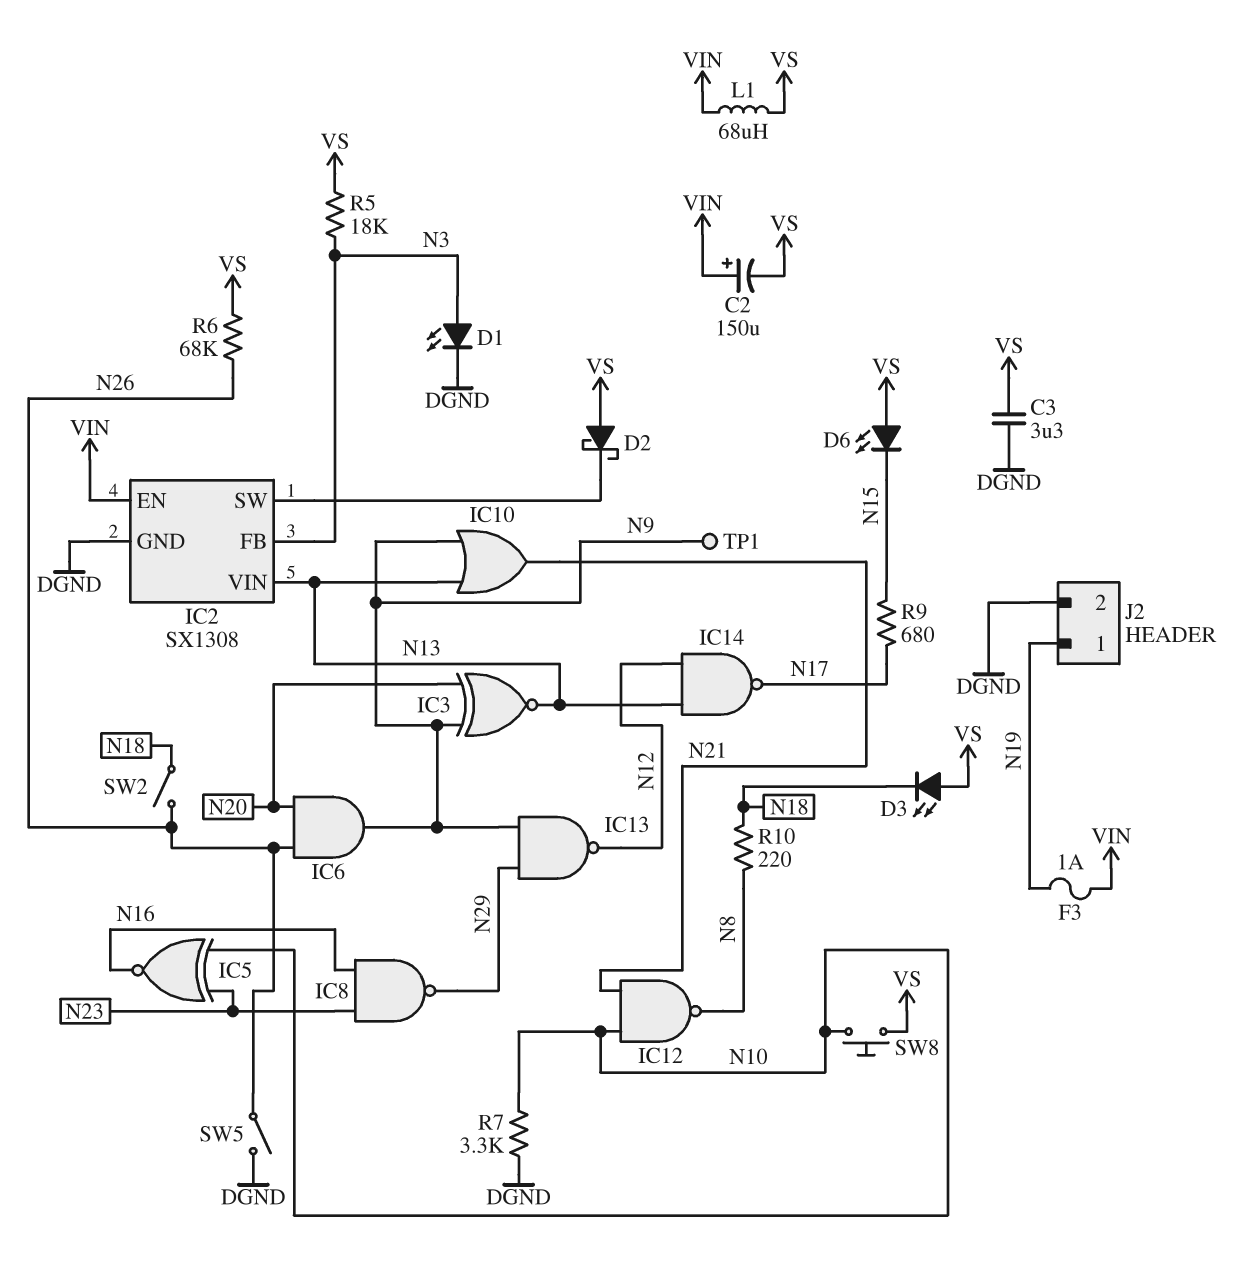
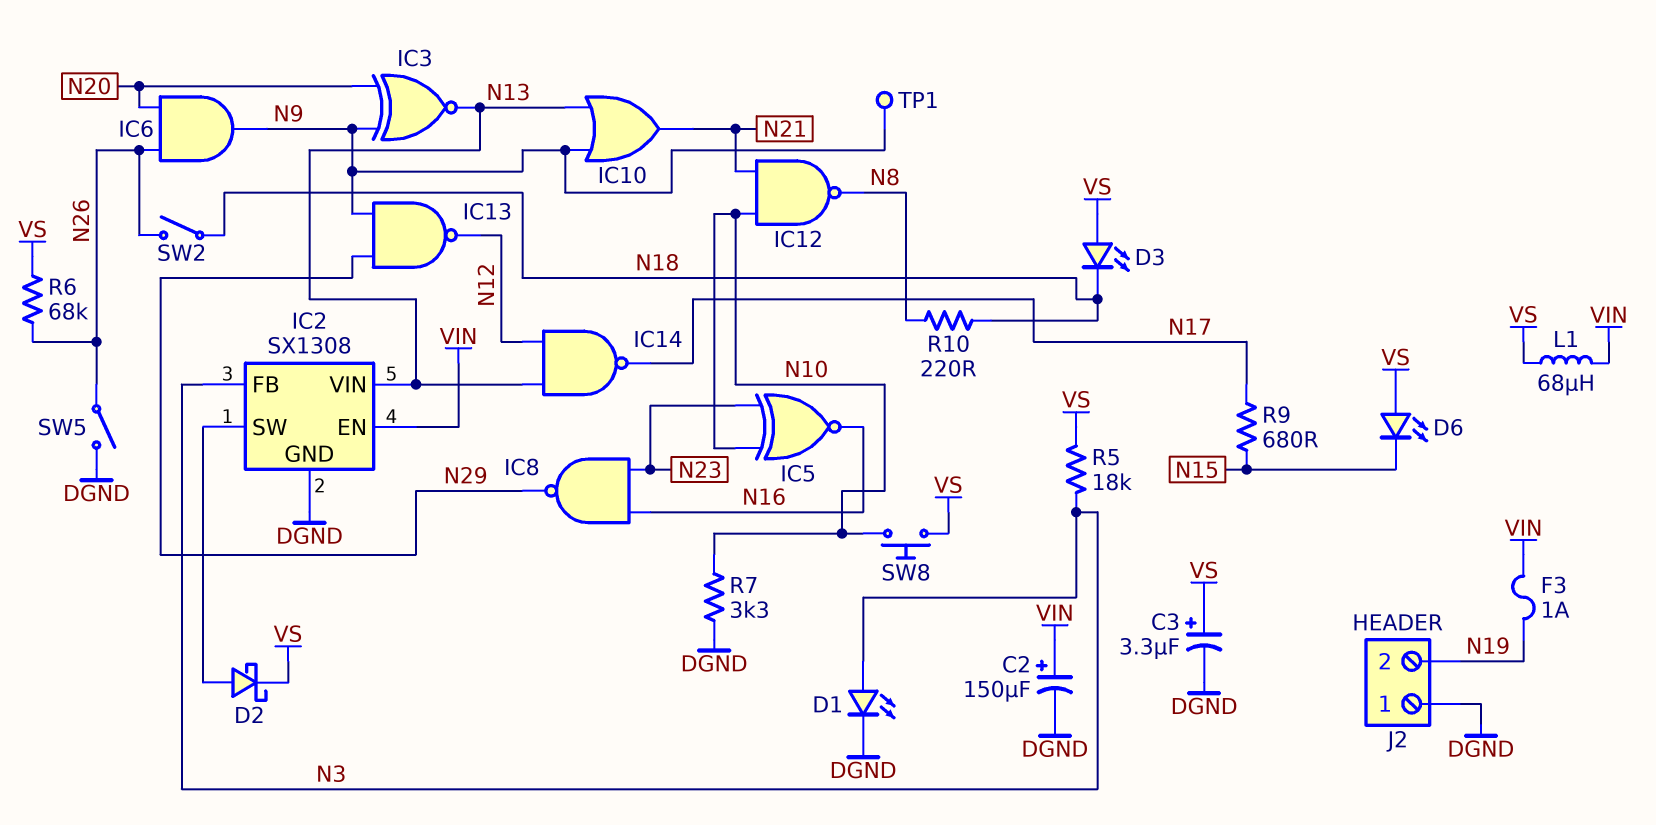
C2: 150uF (plus VIN, minus VS) -> 150uF (plus VIN, minus DGND)
C3: 3.3uF (DGND, VS) -> 3.3uF (plus VS, minus DGND)
D2: schottky (A VS, K IC2/SW) -> schottky (A IC2/SW, K VS)
J2 pin 1: N19 -> DGND
J2 pin 2: DGND -> N19

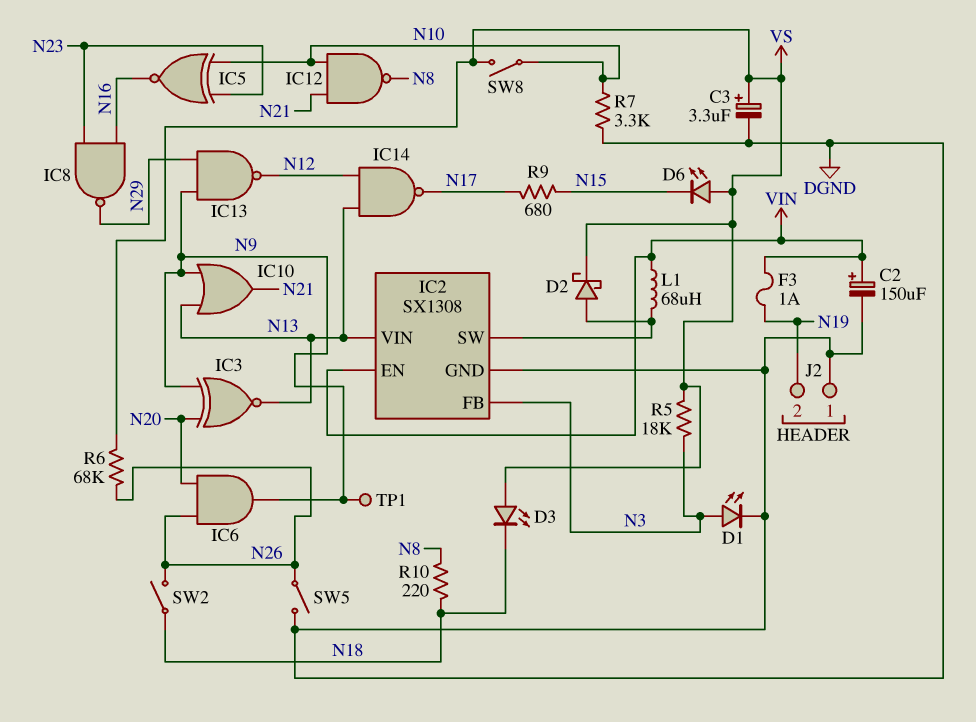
L1: 68uH (VIN, VS) -> 68uH (IC2/SW, VIN)
SW8: button (N10, VS) -> switch (N10, VS)

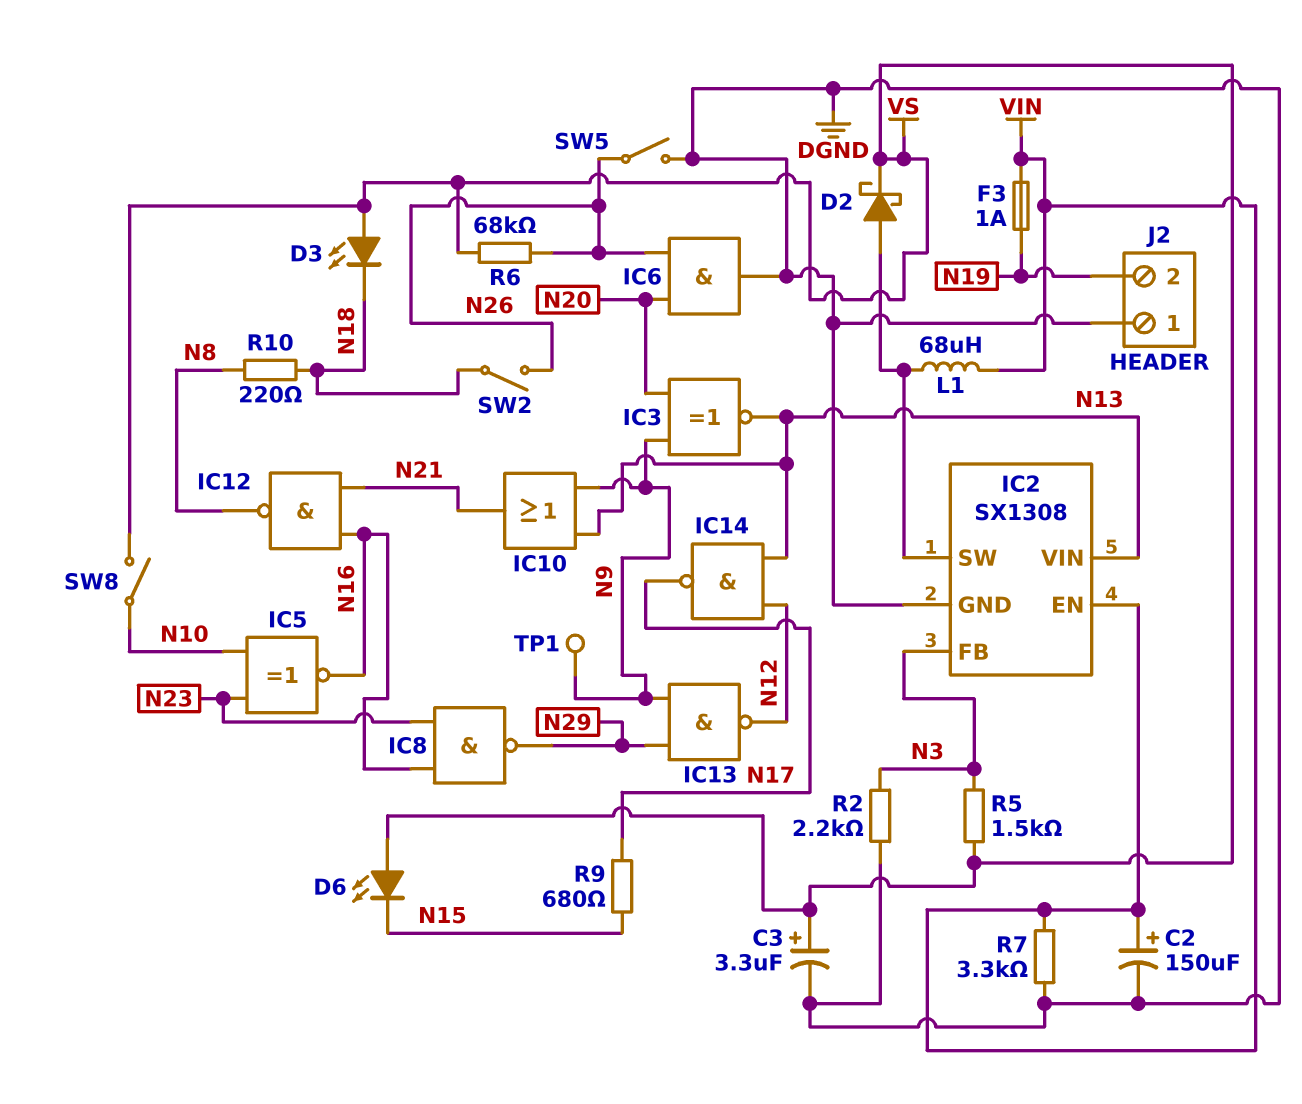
D1: LED (A N3, K DGND) -> none
IC6: AND (in N20, in N26, out N9) -> AND (in N20, in N26, out DGND)
IC12: NAND (in N10, in N21, out N8) -> NAND (in N16, in N21, out N8)
R2: none -> 2.2k (DGND, N3)
R5: 18k (N3, VS) -> 1.5k (N3, VS)
R7: 3.3k (DGND, N10) -> 3.3k (DGND, VIN)

